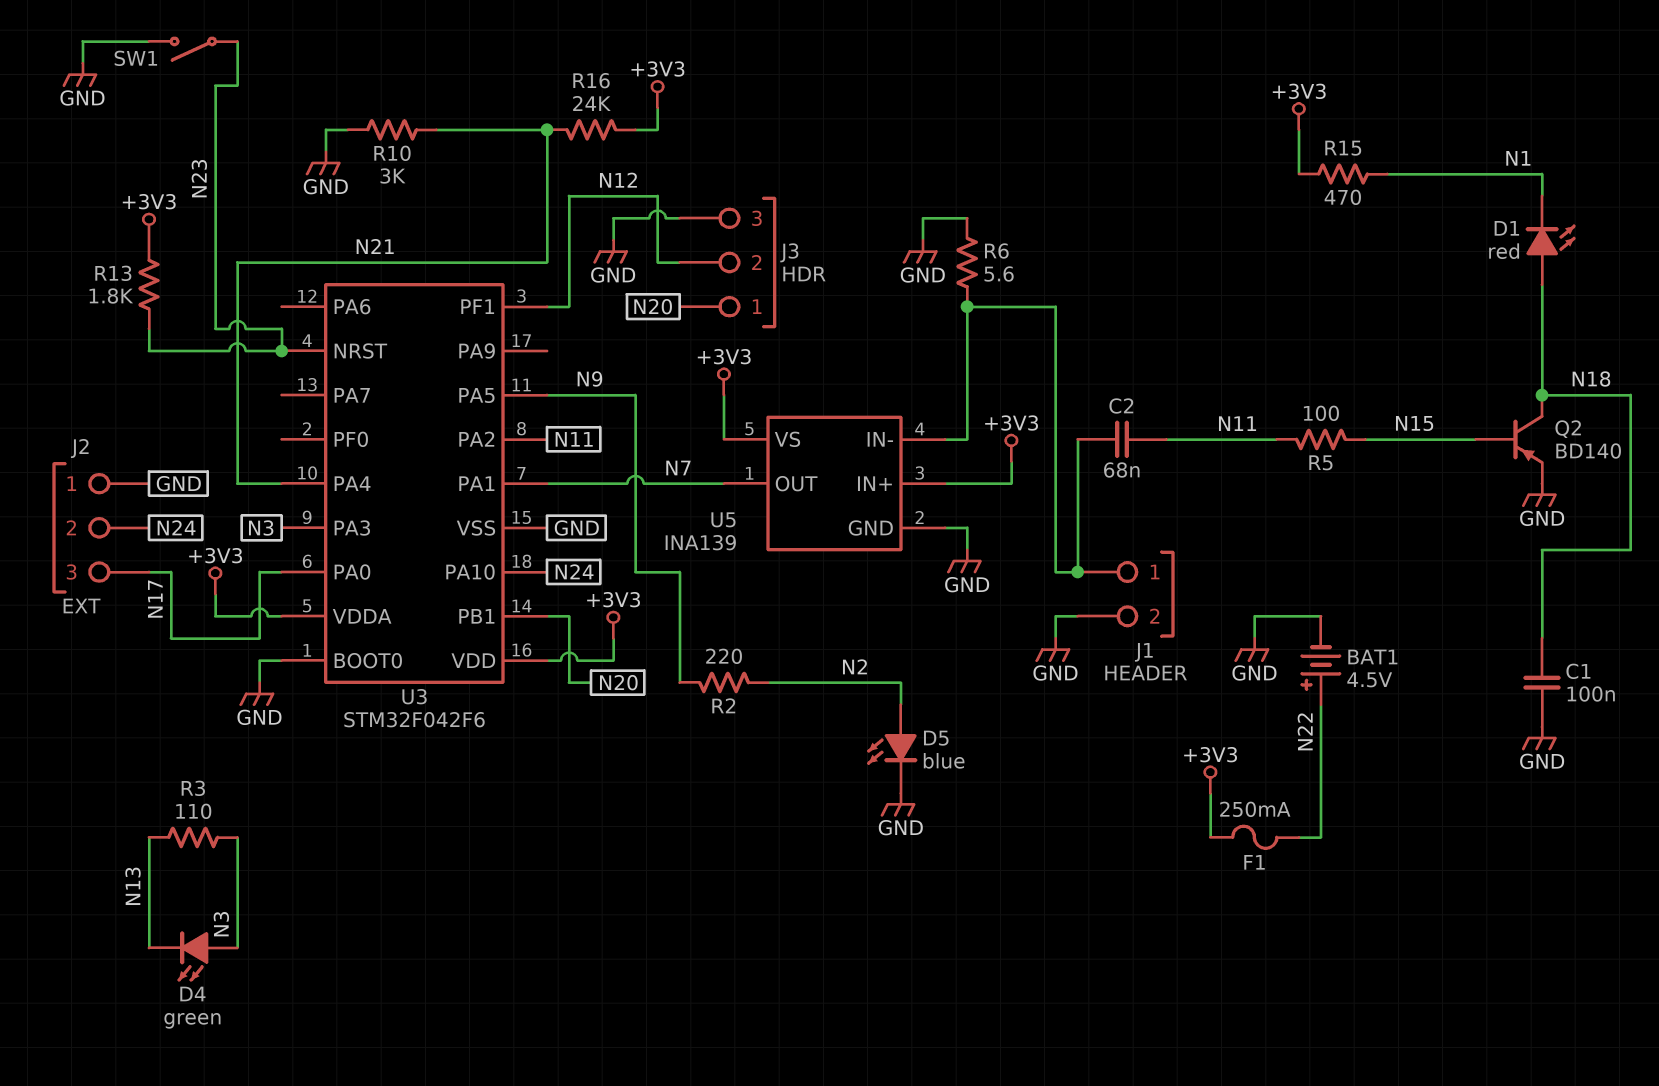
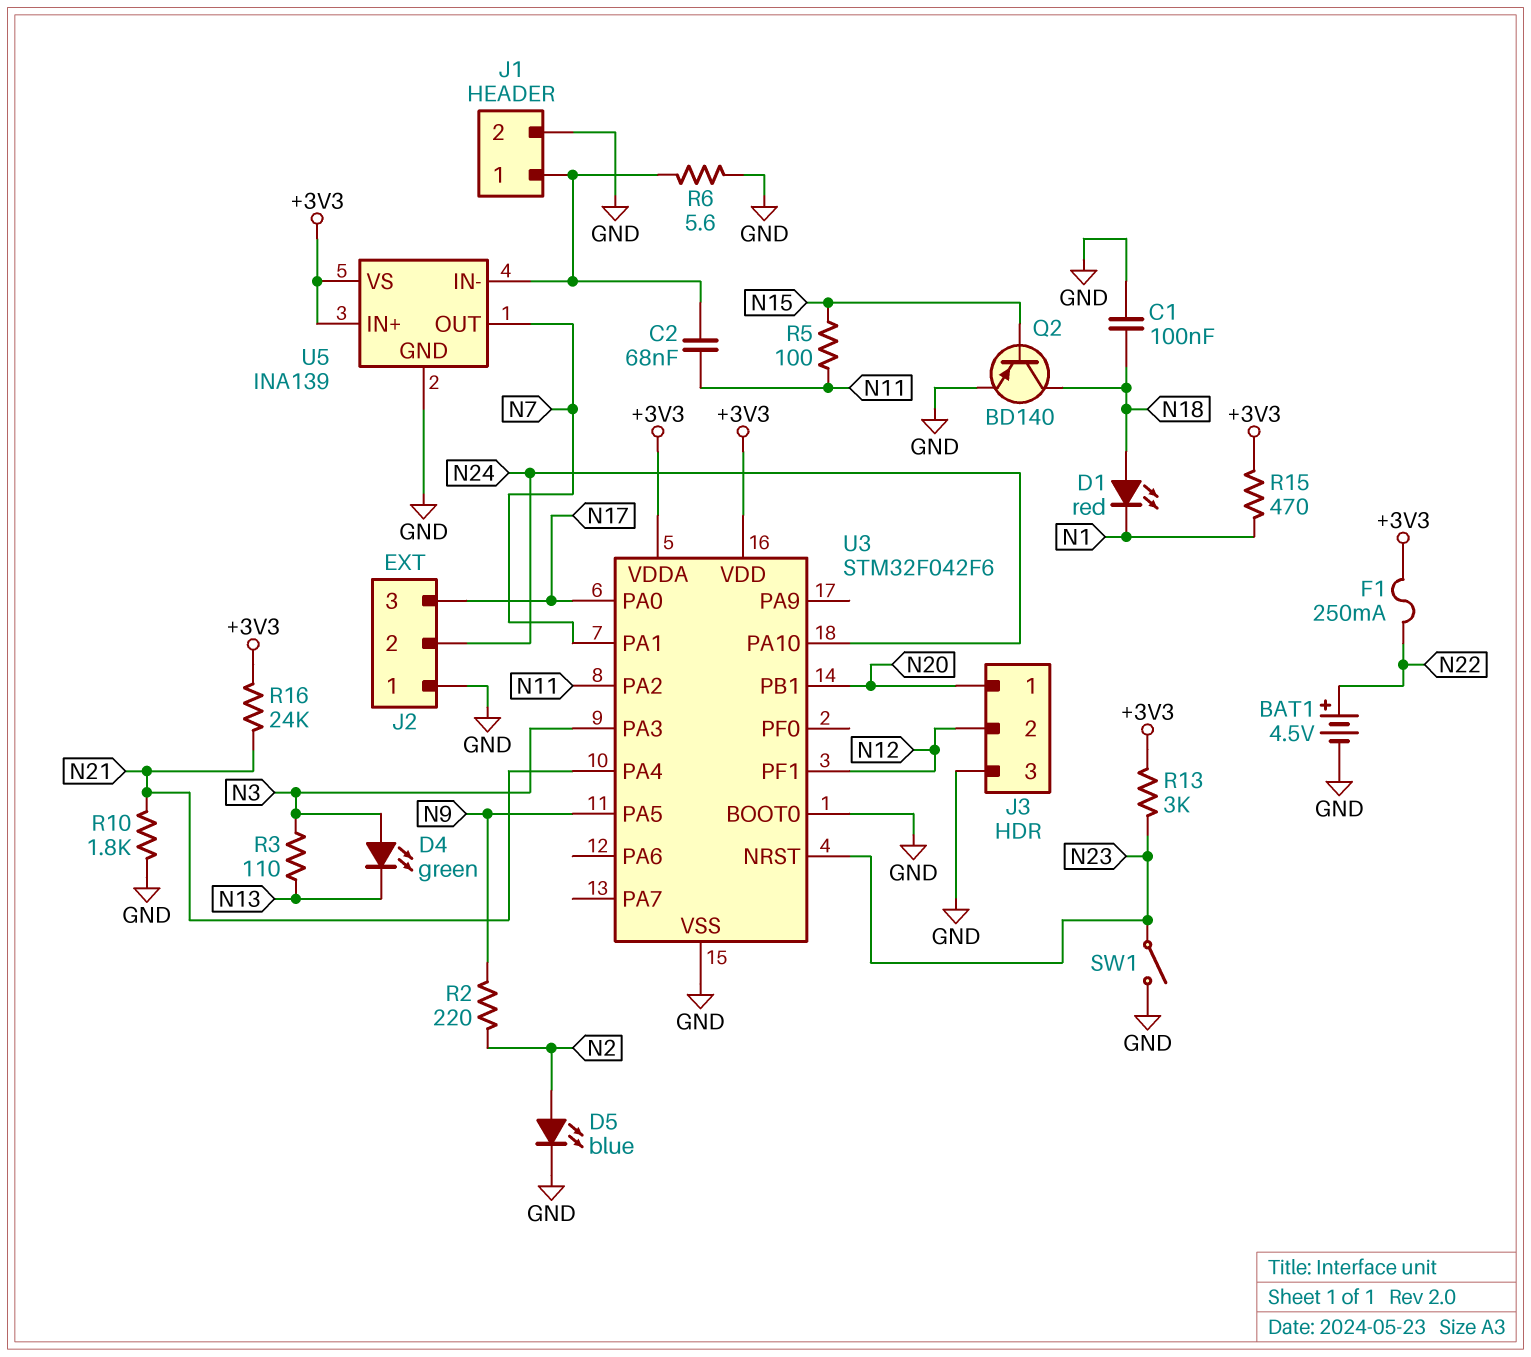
R10: 3k (GND, N21) -> 1.8k (GND, N21)
R13: 1.8k (+3V3, N23) -> 3k (+3V3, N23)

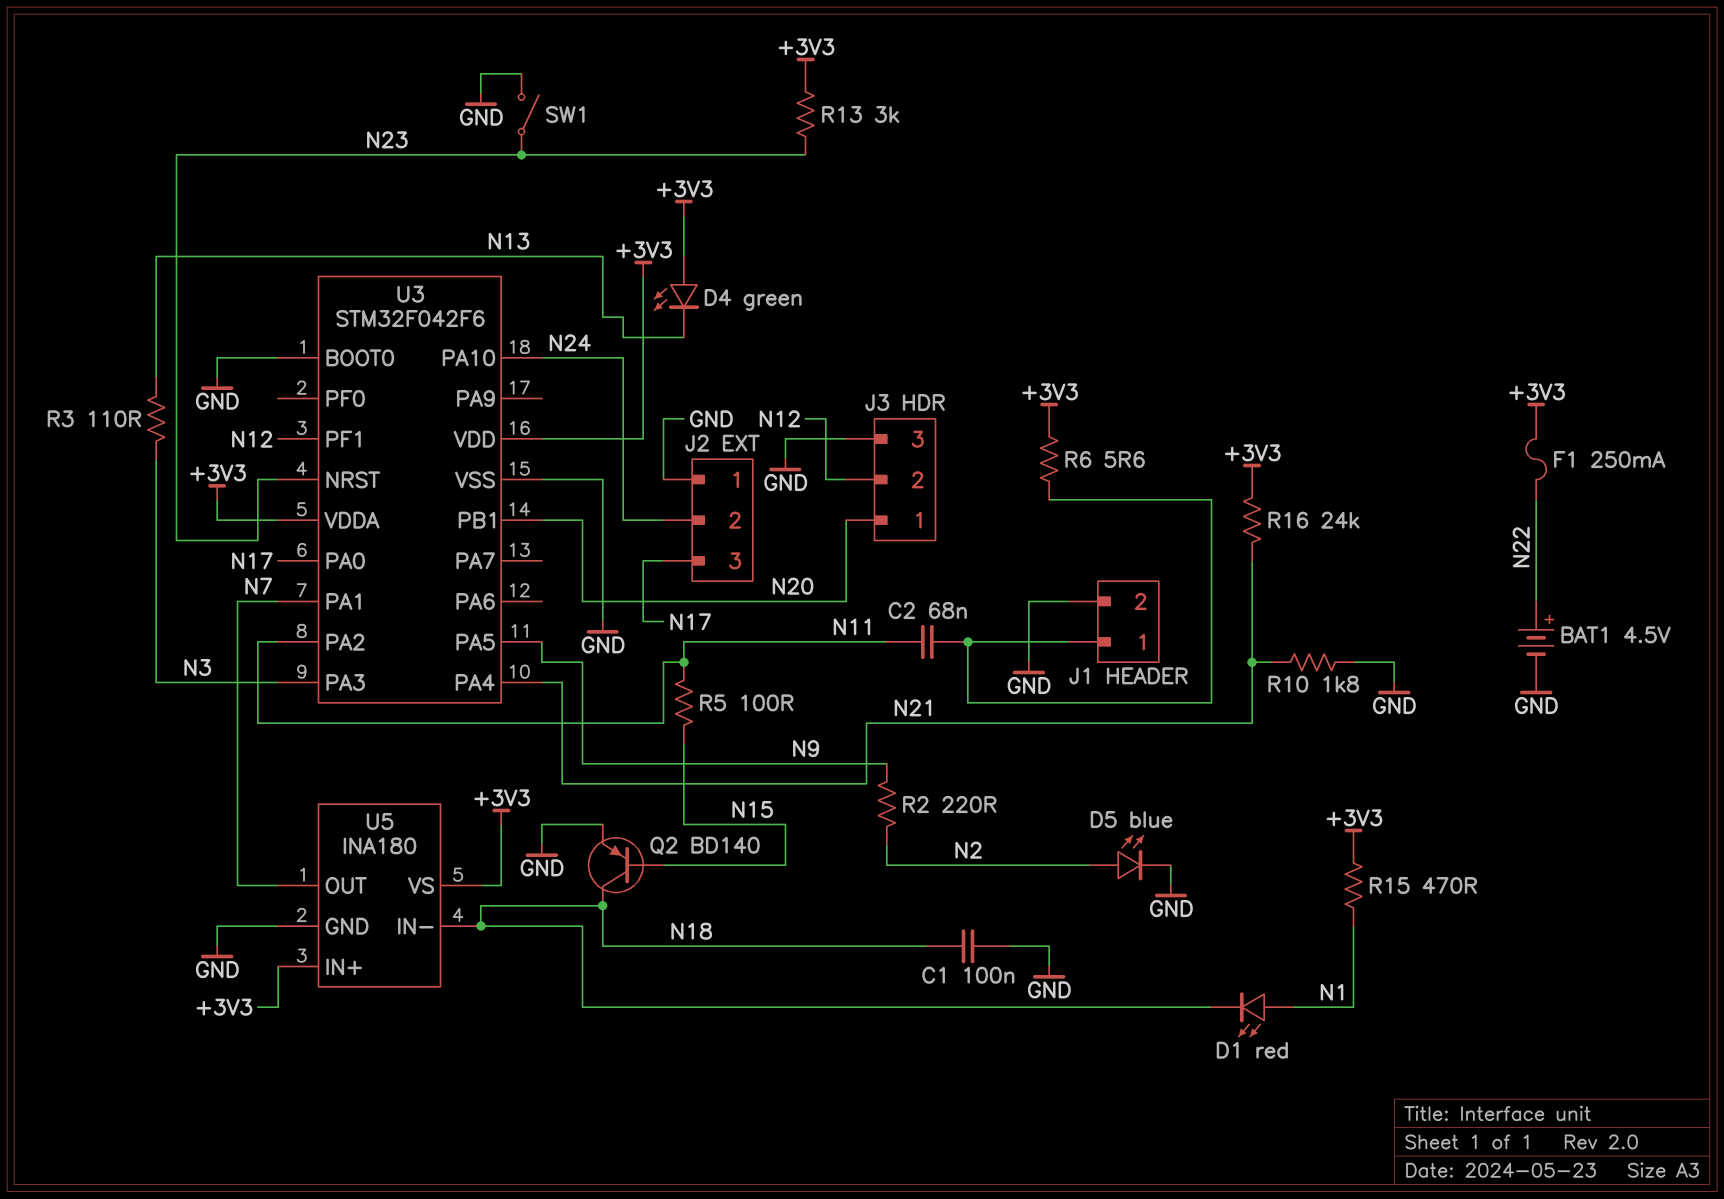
D1: LED red (A N18, K N1) -> LED red (A N1, K N18)
D4: LED green (A N3, K N13) -> LED green (A +3V3, K N13)
R6: 5.6 (GND, J1/1) -> 5.6 (+3V3, J1/1)
U5: INA139 -> INA180
U5 pin IN-: J1/1 -> N18

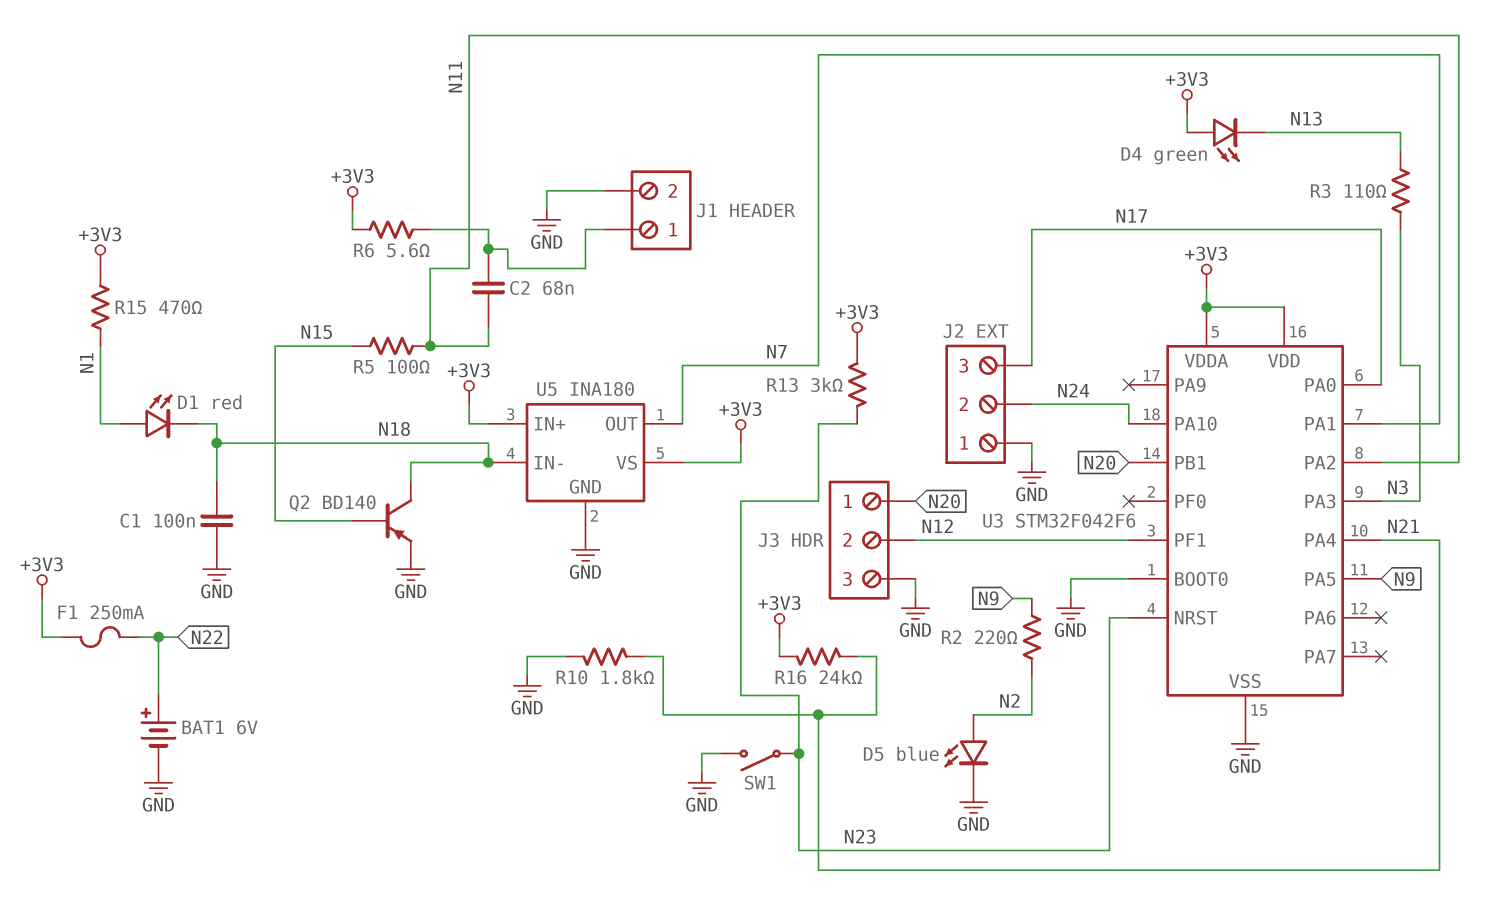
BAT1: 4.5V (plus N22, minus GND) -> 6V (plus N22, minus GND)

